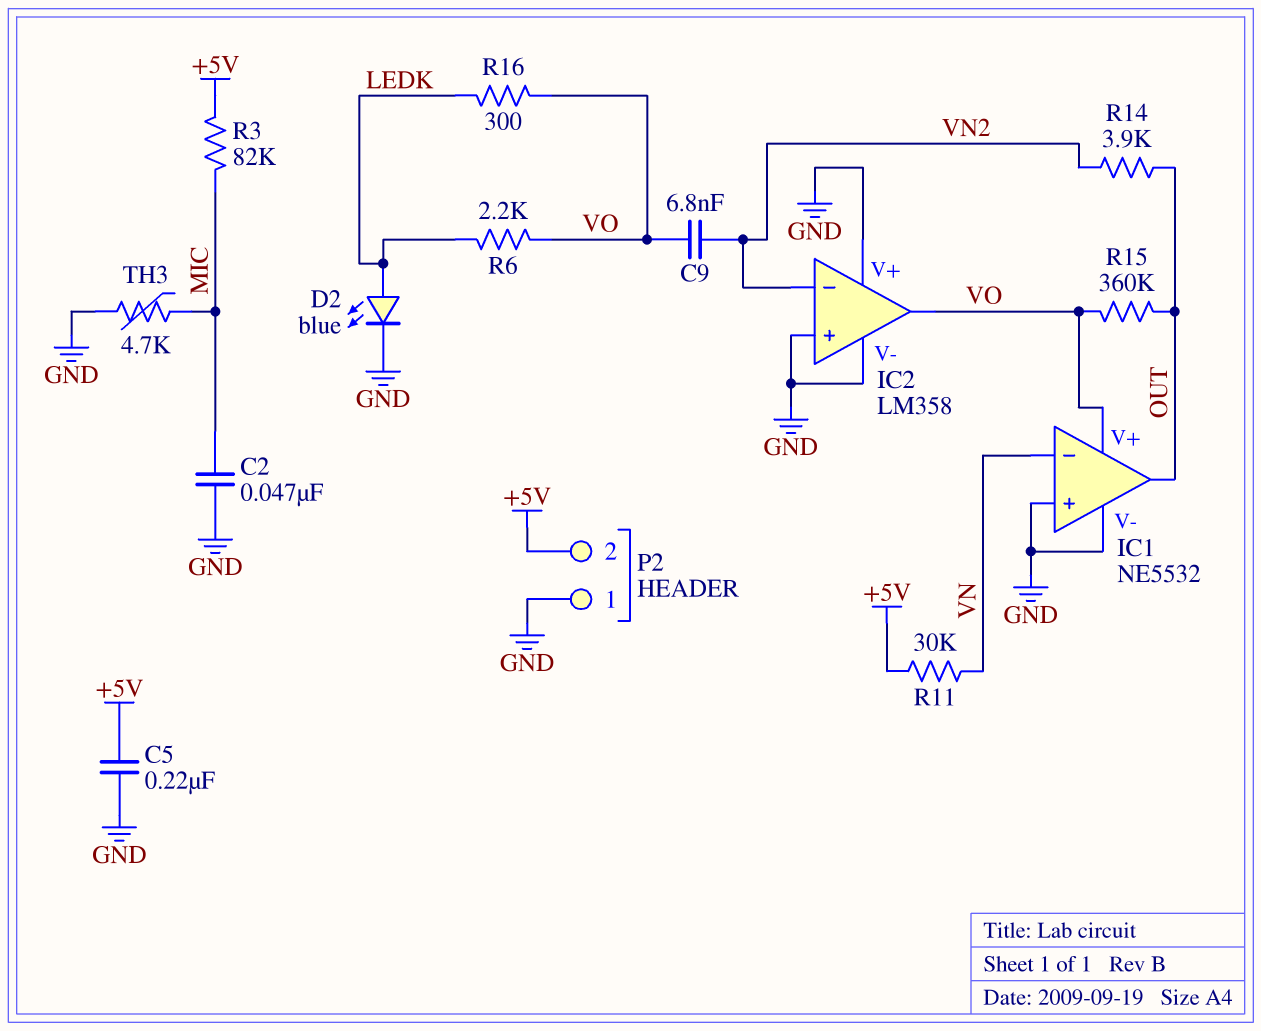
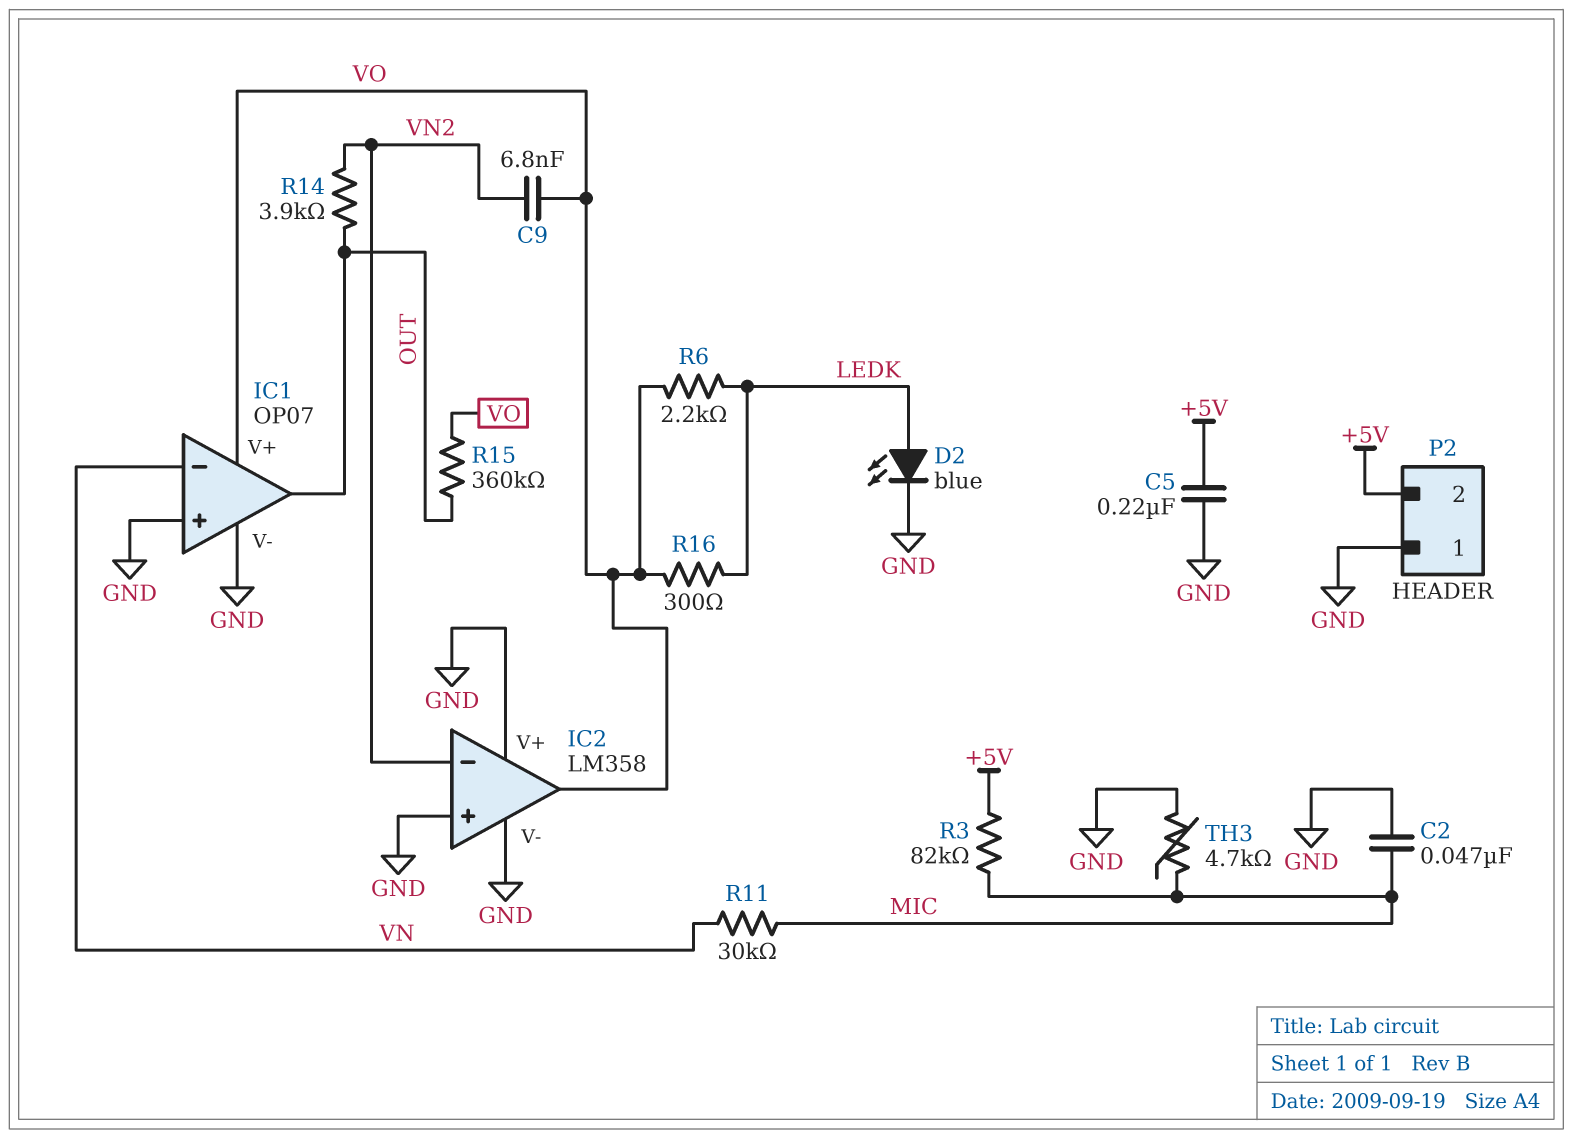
IC1: NE5532 -> OP07
R11: 30k (+5V, VN) -> 30k (MIC, VN)

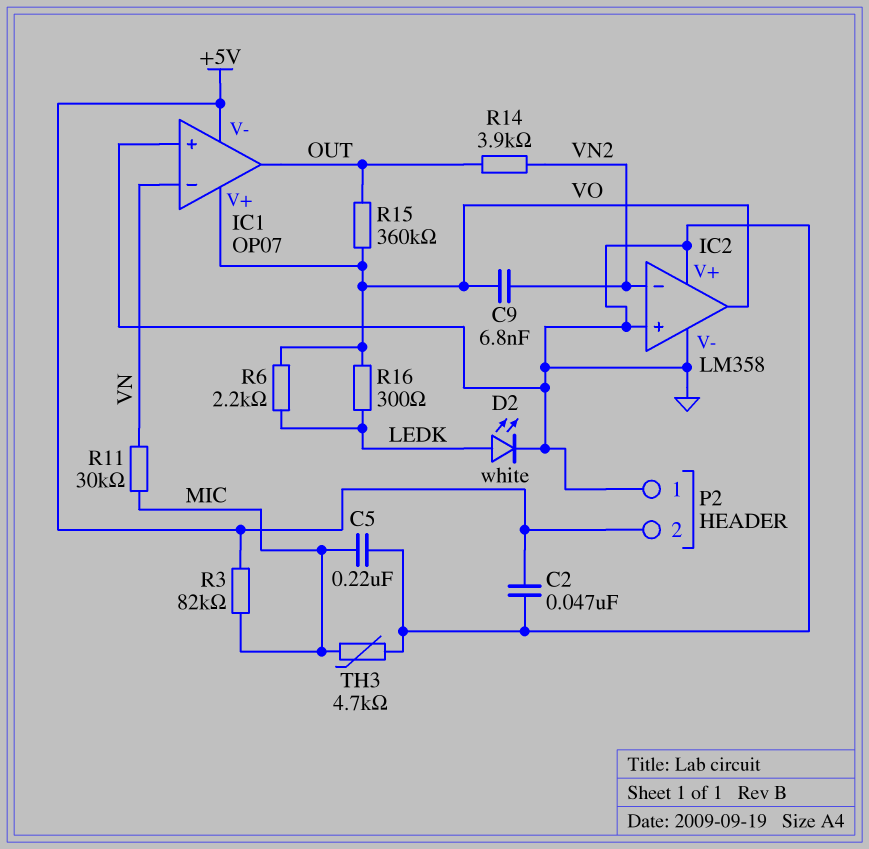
C2: 47nF (GND, MIC) -> 47nF (+5V, GND)
C5: 220nF (+5V, GND) -> 220nF (GND, MIC)
D2: LED blue (A LEDK, K GND) -> LED white (A LEDK, K GND)
IC1 pin V-: GND -> +5V

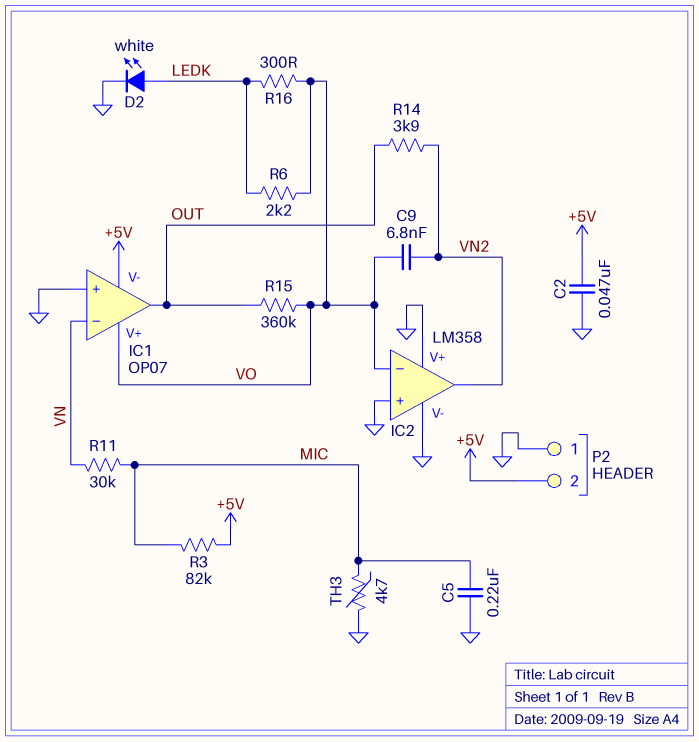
IC2 pin in-: VN2 -> VO
IC2 pin out: VO -> VN2

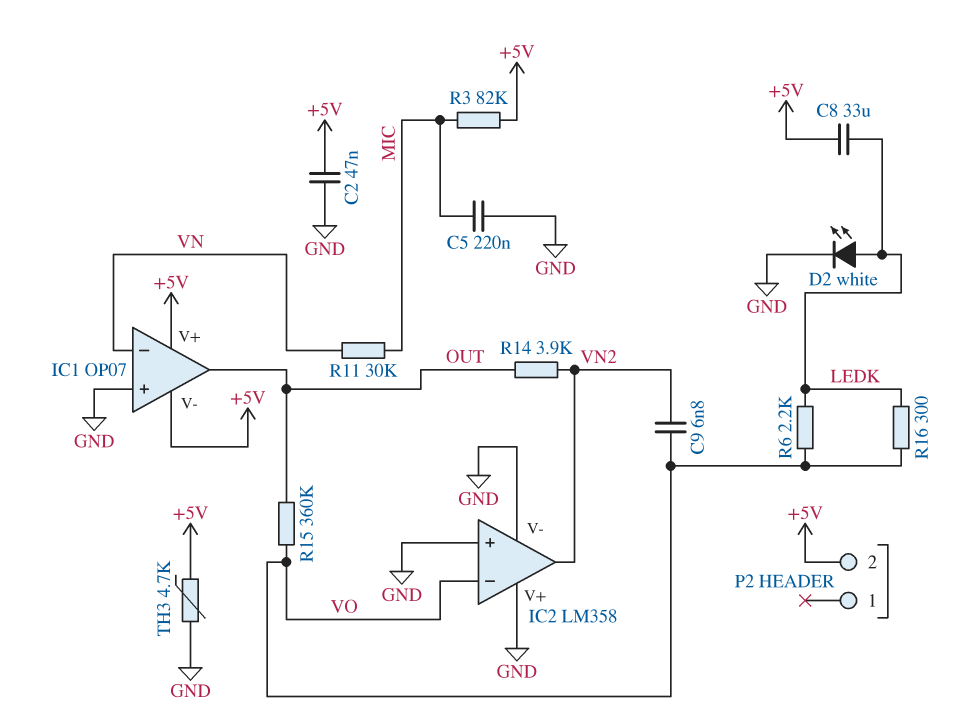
C8: none -> 33uF (+5V, LEDK)
IC1 pin V+: VO -> +5V
P2 pin 1: GND -> none
TH3: 4.7k (GND, MIC) -> 4.7k (+5V, GND)

